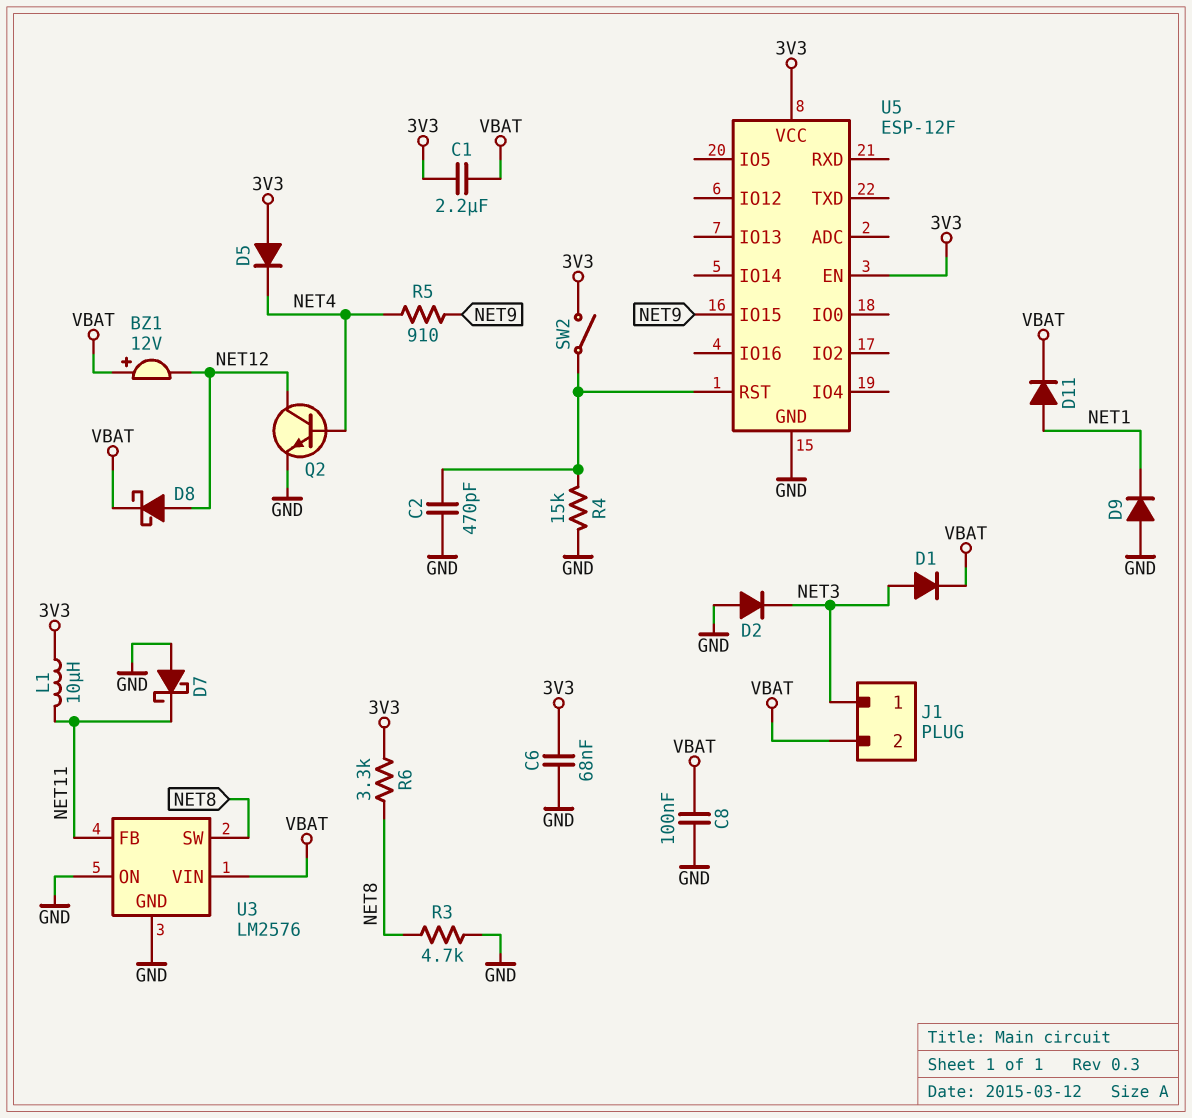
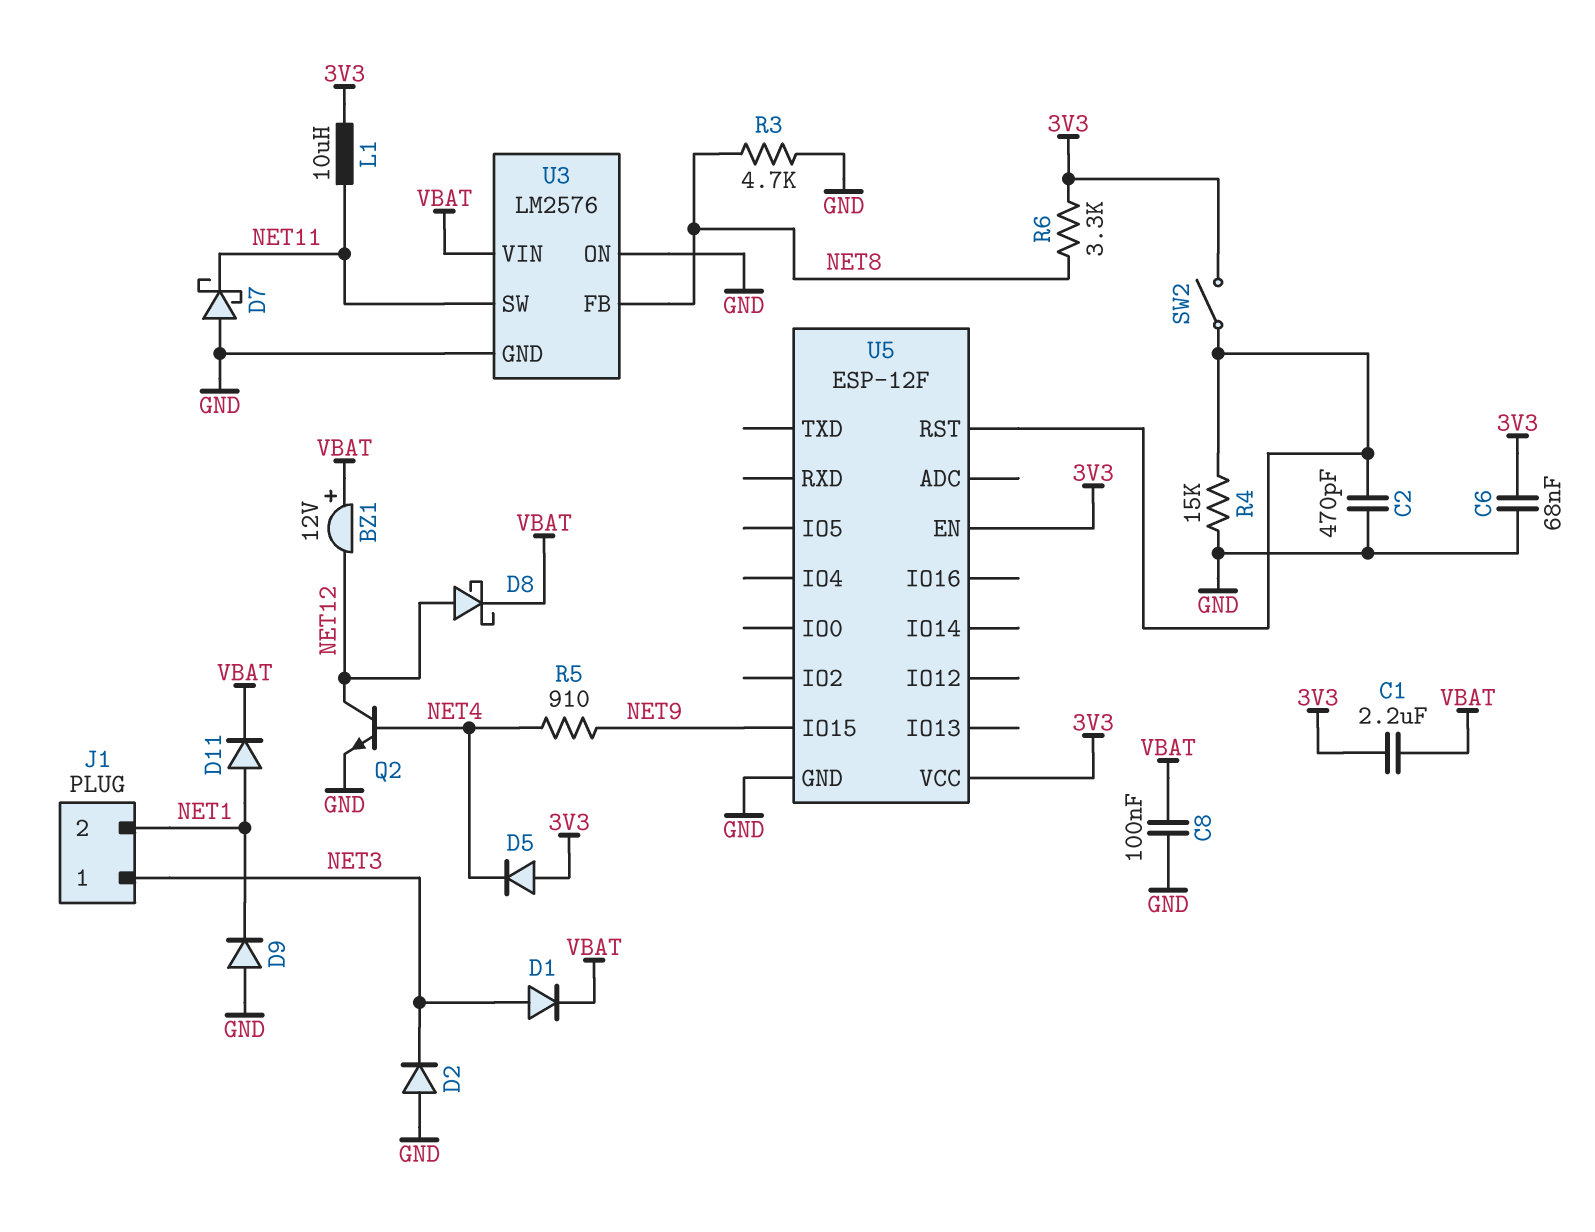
J1 pin 2: VBAT -> NET1
U3 pin FB: NET11 -> NET8
U3 pin SW: NET8 -> NET11

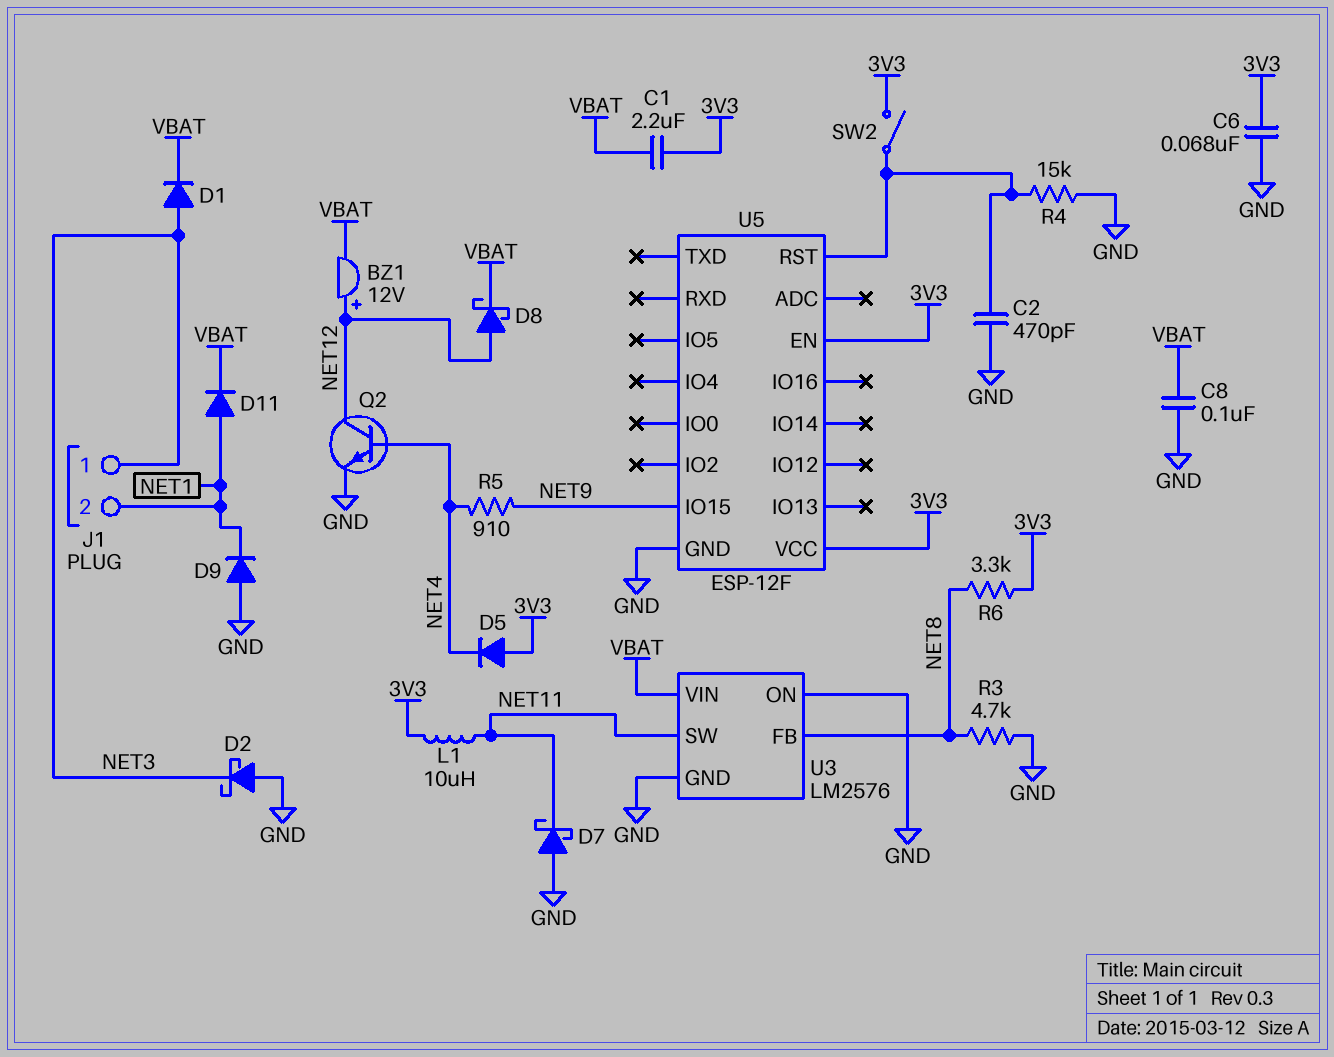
BZ1: buzzer 12V (plus VBAT, minus NET12) -> buzzer 12V (plus NET12, minus VBAT)
D2: diode (A GND, K NET3) -> schottky (A GND, K NET3)

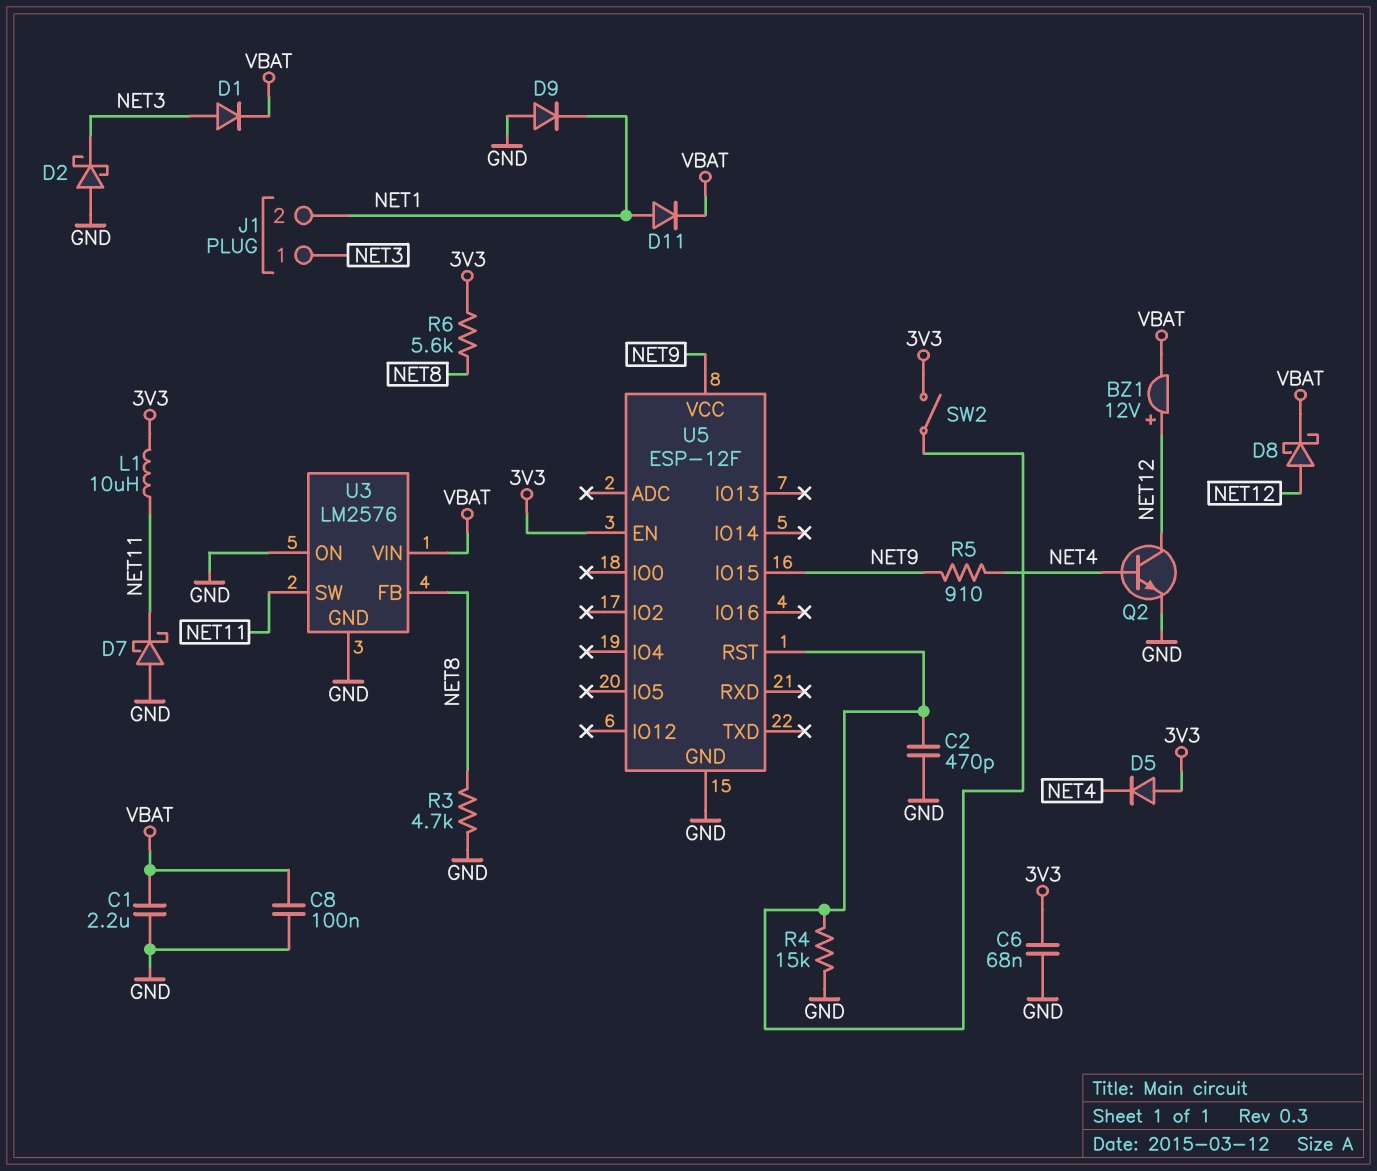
C1: 2.2uF (3V3, VBAT) -> 2.2uF (GND, VBAT)
R6: 3.3k (3V3, NET8) -> 5.6k (3V3, NET8)
U5 pin VCC: 3V3 -> NET9

